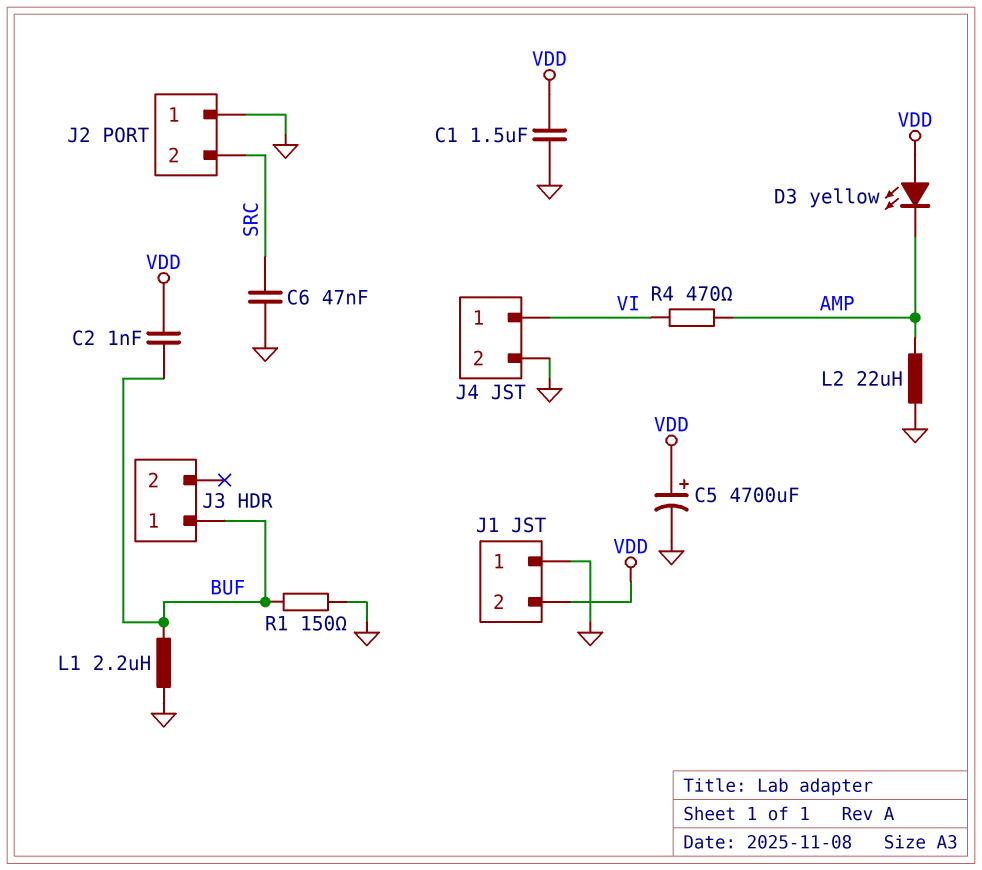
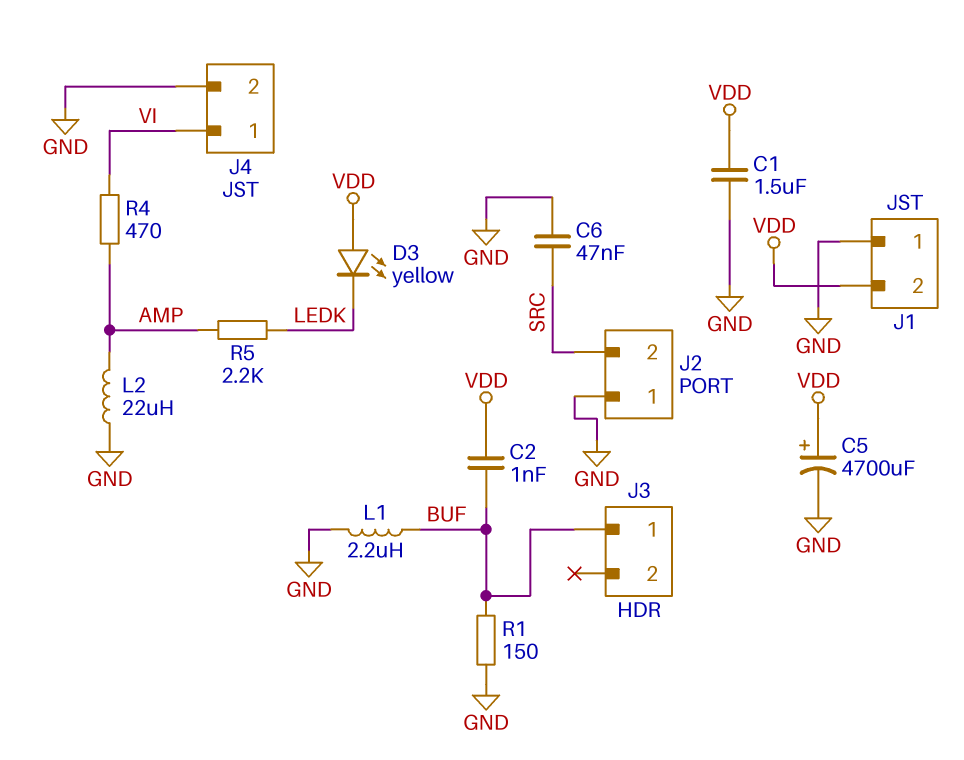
D3: LED yellow (A VDD, K AMP) -> LED yellow (A VDD, K LEDK)
R5: none -> 2.2k (AMP, LEDK)

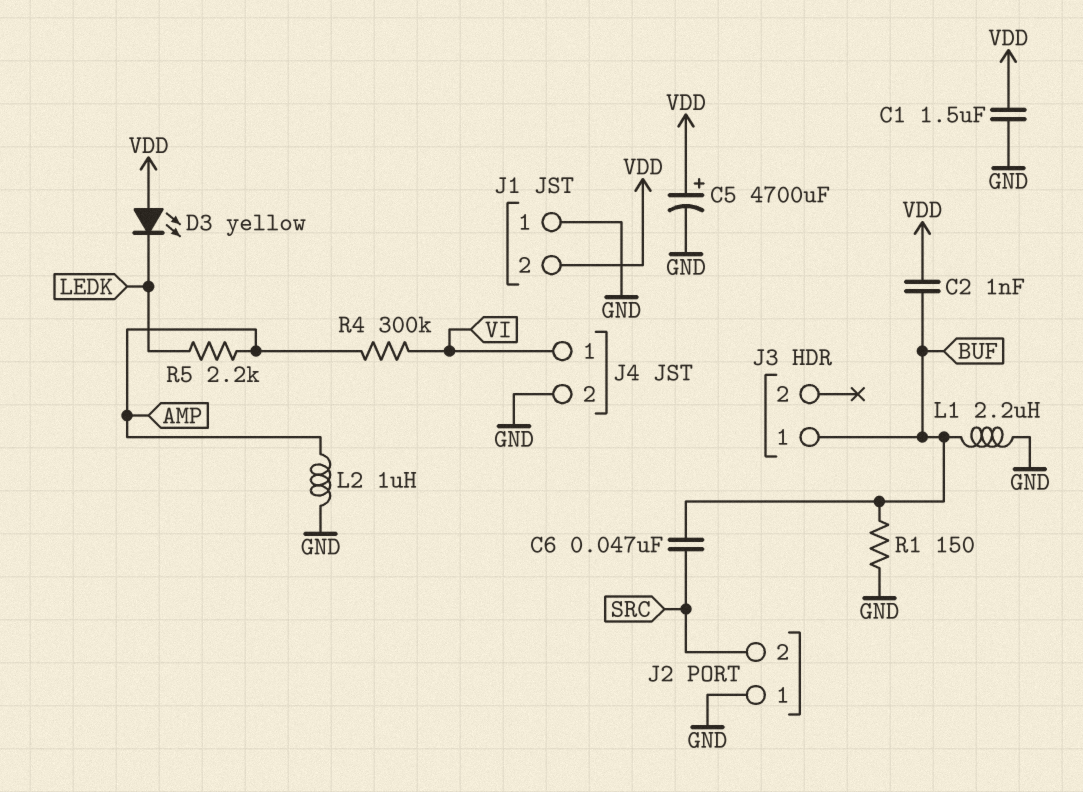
C6: 47nF (GND, SRC) -> 47nF (BUF, SRC)
L2: 22uH (AMP, GND) -> 1uH (AMP, GND)
R4: 470 (AMP, VI) -> 300k (AMP, VI)

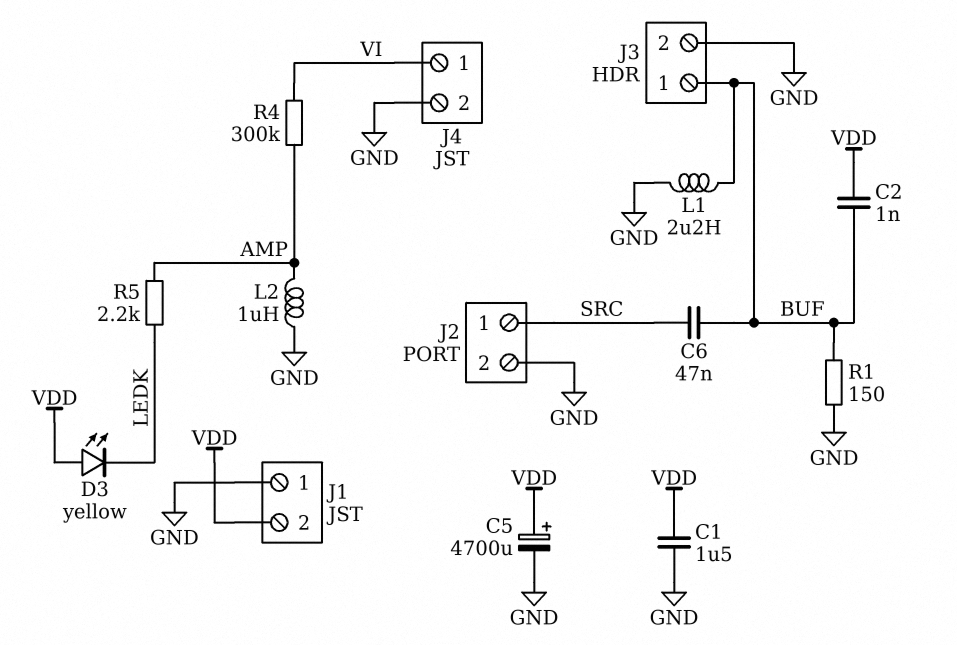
J2 pin 1: GND -> SRC
J2 pin 2: SRC -> GND
J3 pin 2: none -> GND

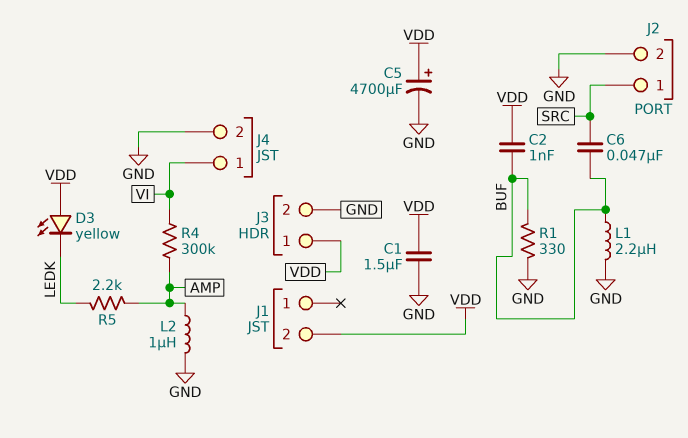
J1 pin 1: GND -> none
J3 pin 1: BUF -> VDD
R1: 150 (BUF, GND) -> 330 (BUF, GND)

